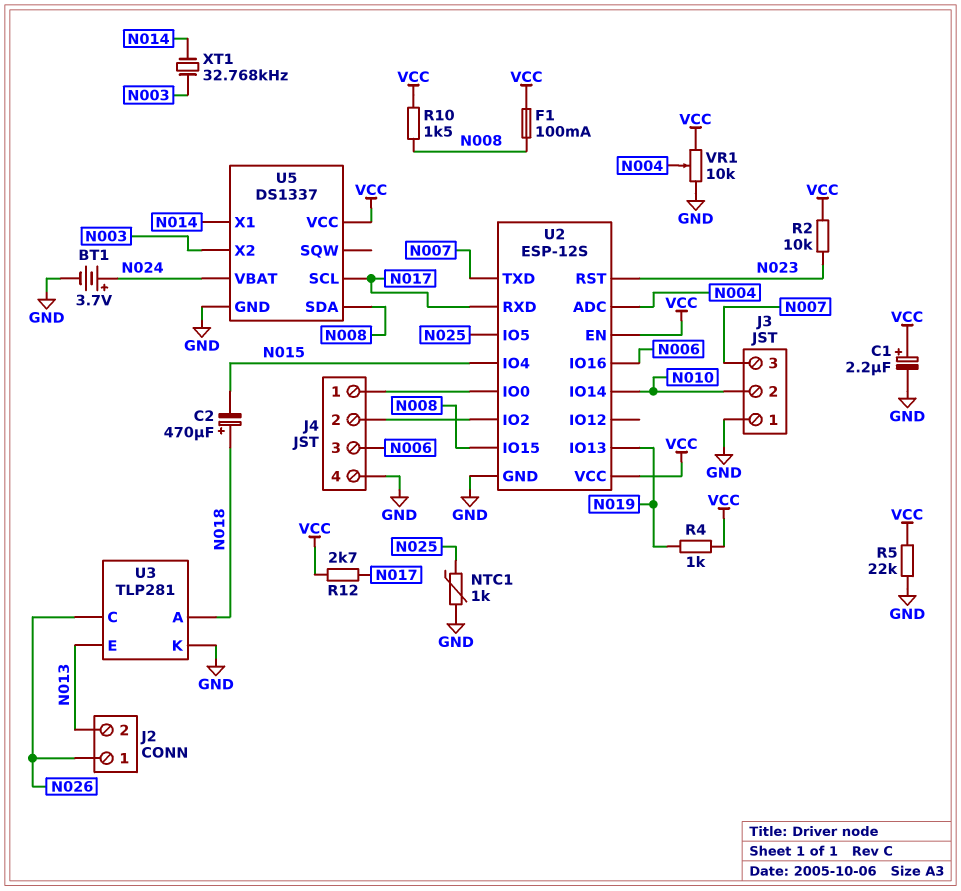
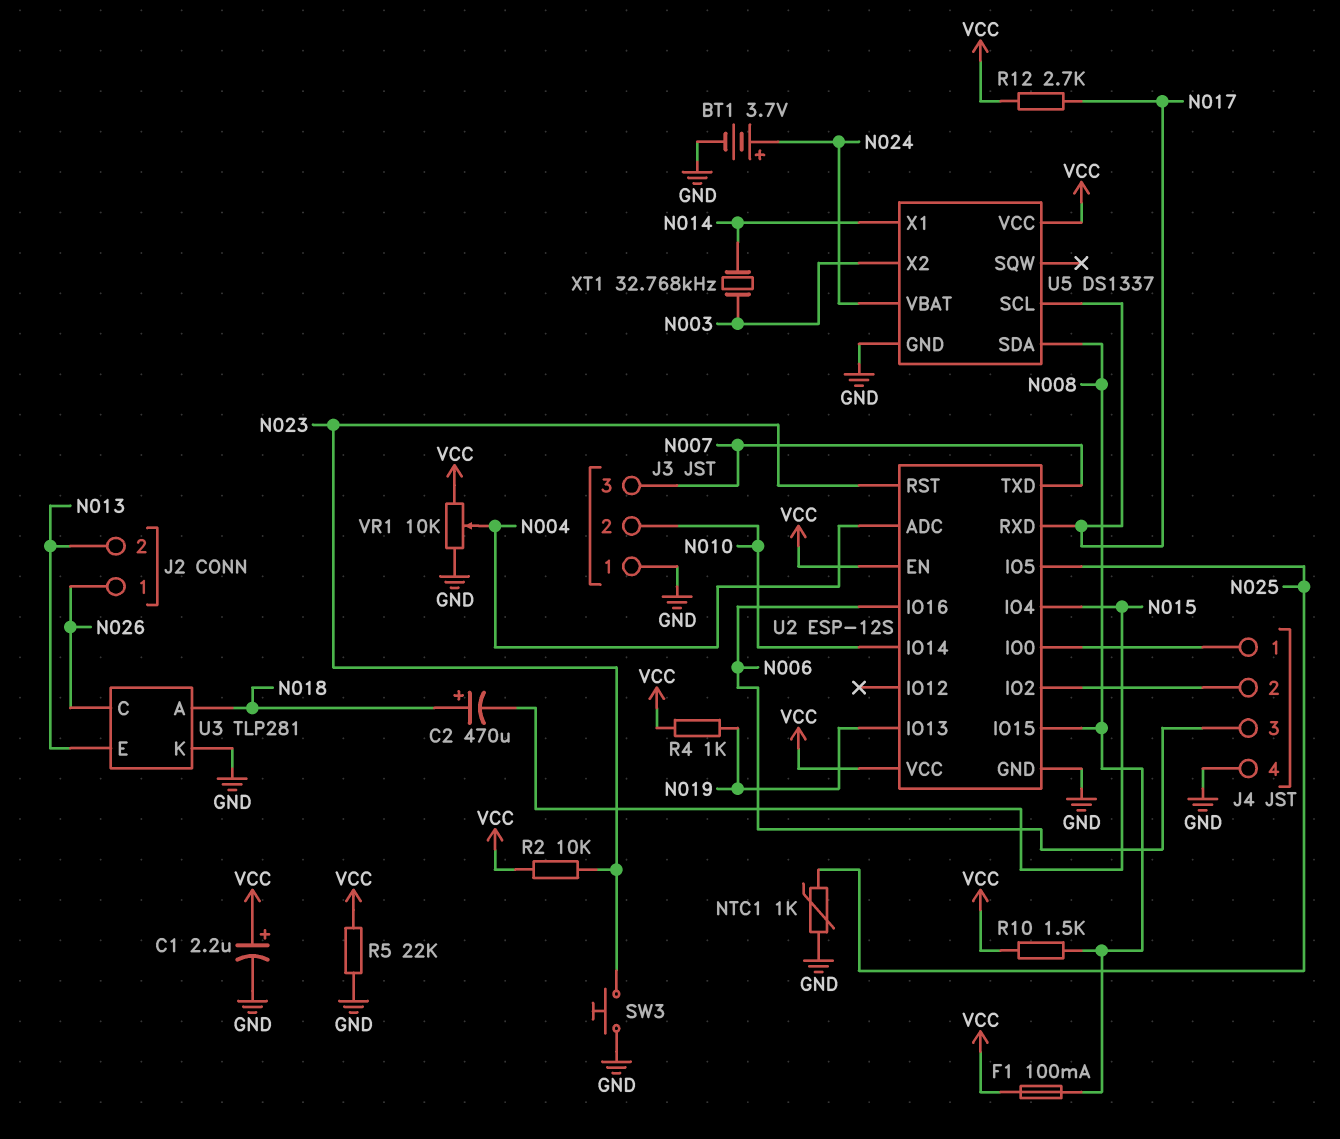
SW3: none -> button (GND, N023)

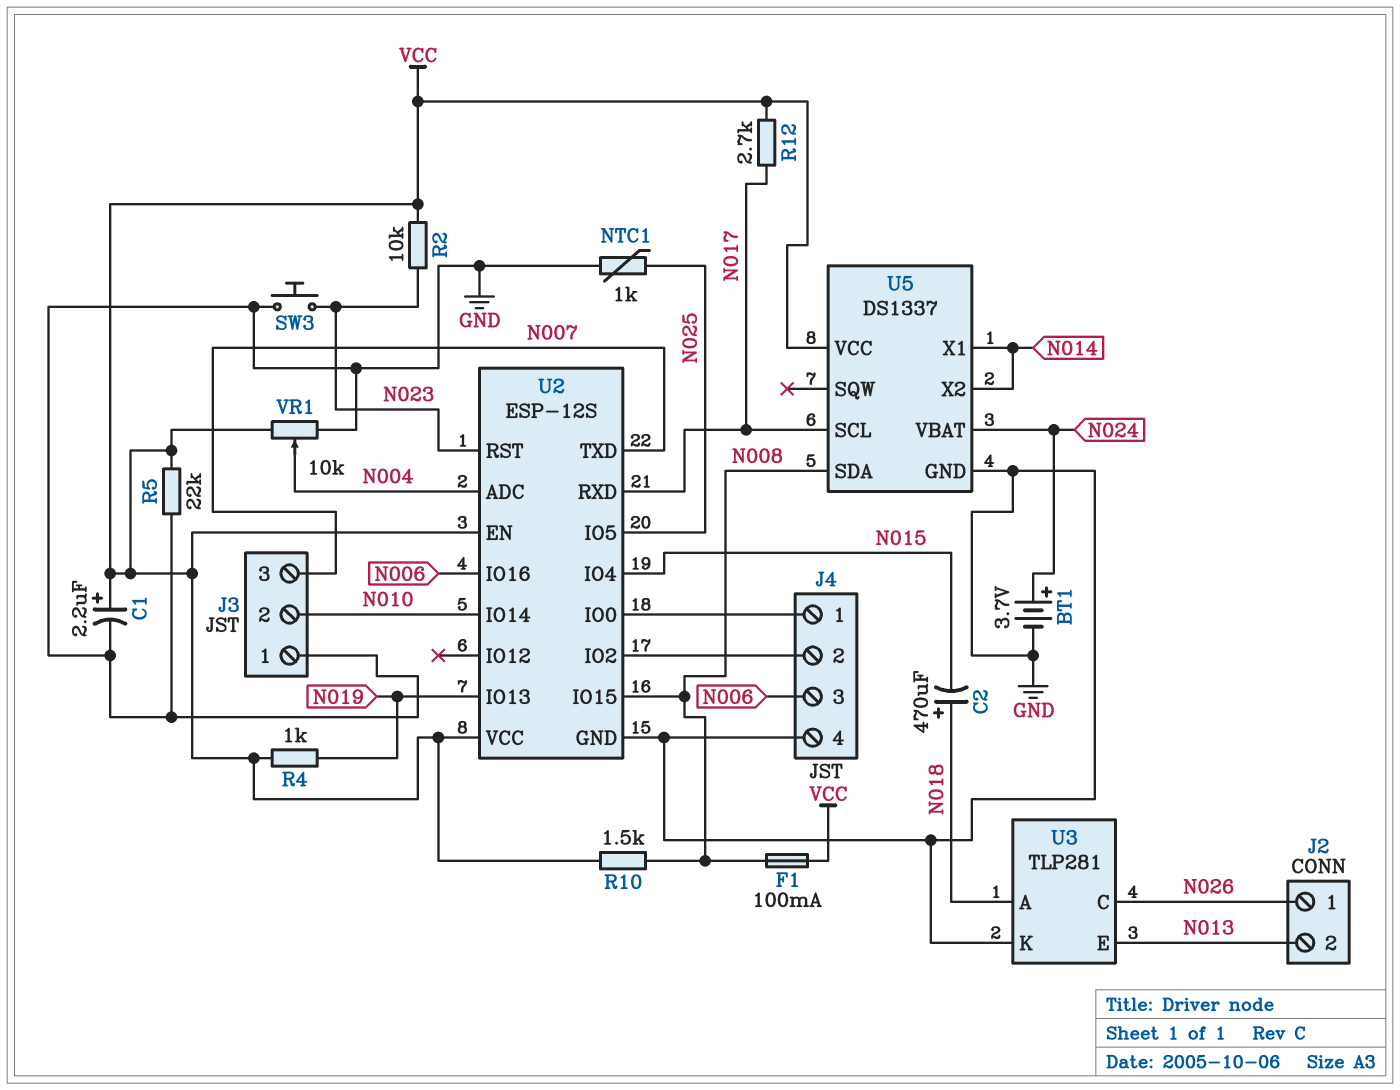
U5 pin X2: N003 -> N014
XT1: 32.768kHz (N003, N014) -> none

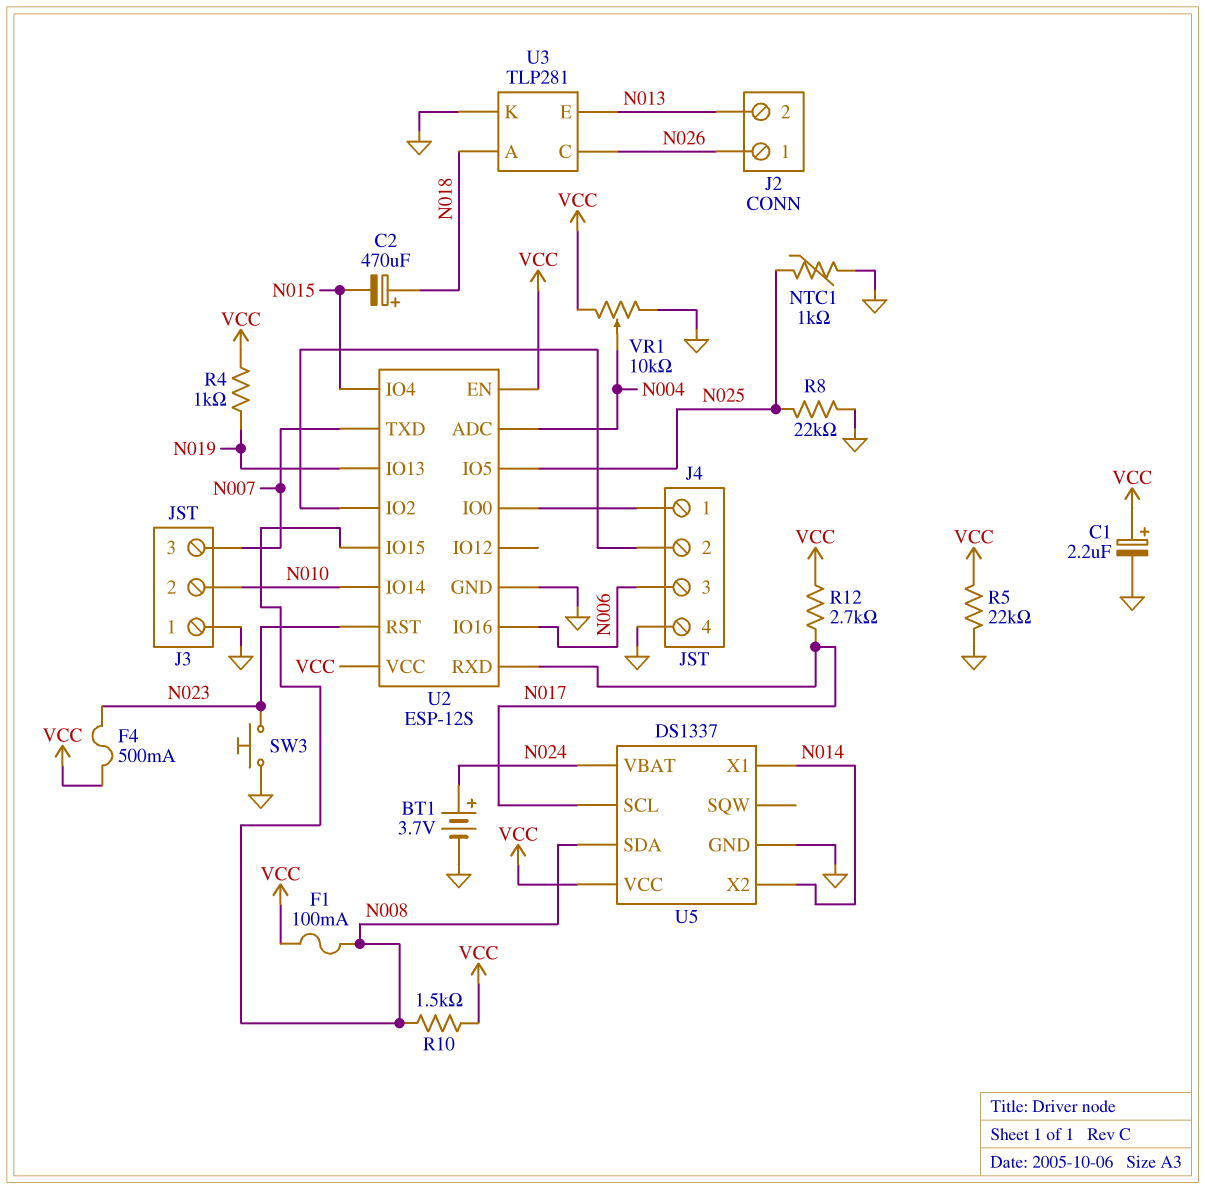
F4: none -> 500mA (N023, VCC)
R2: 10k (N023, VCC) -> none
R8: none -> 22k (GND, N025)

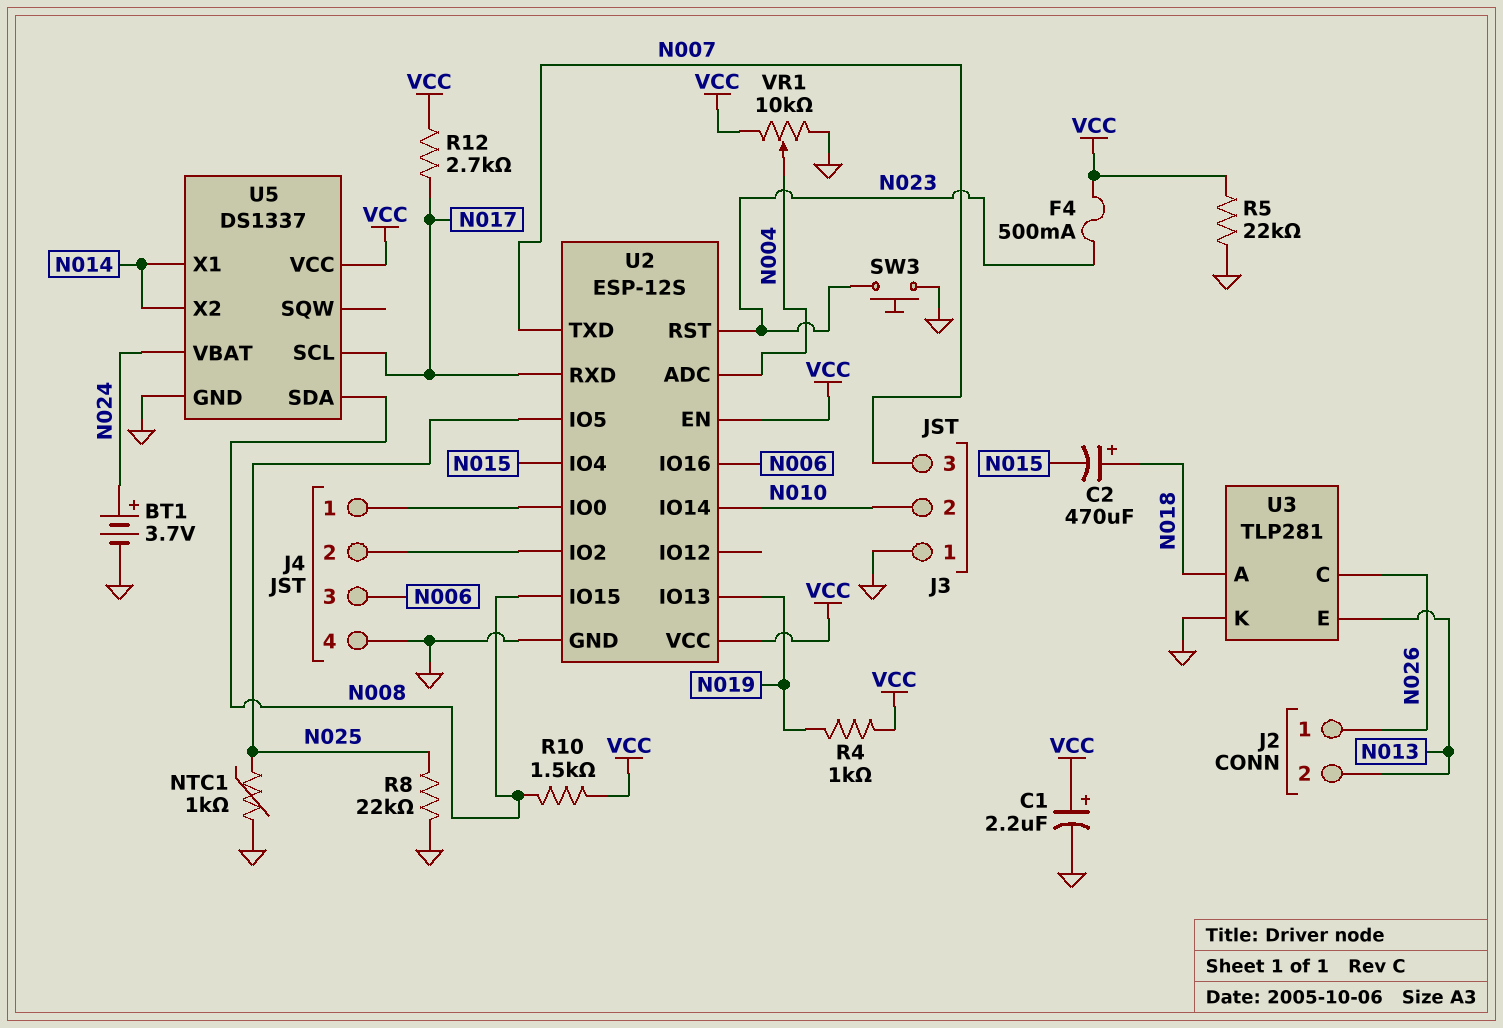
F1: 100mA (N008, VCC) -> none

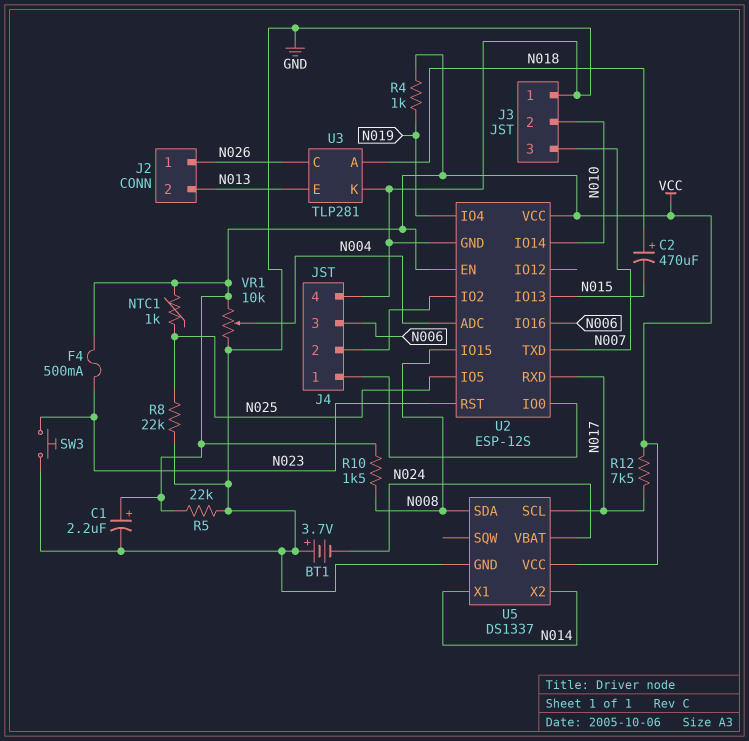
BT1: 3.7V (plus N024, minus GND) -> 3.7V (plus GND, minus N024)
NTC1: 1k (GND, N025) -> 1k (N025, VCC)
R12: 2.7k (N017, VCC) -> 7.5k (N017, VCC)
U2 pin IO4: N015 -> N019
U2 pin IO13: N019 -> N015

